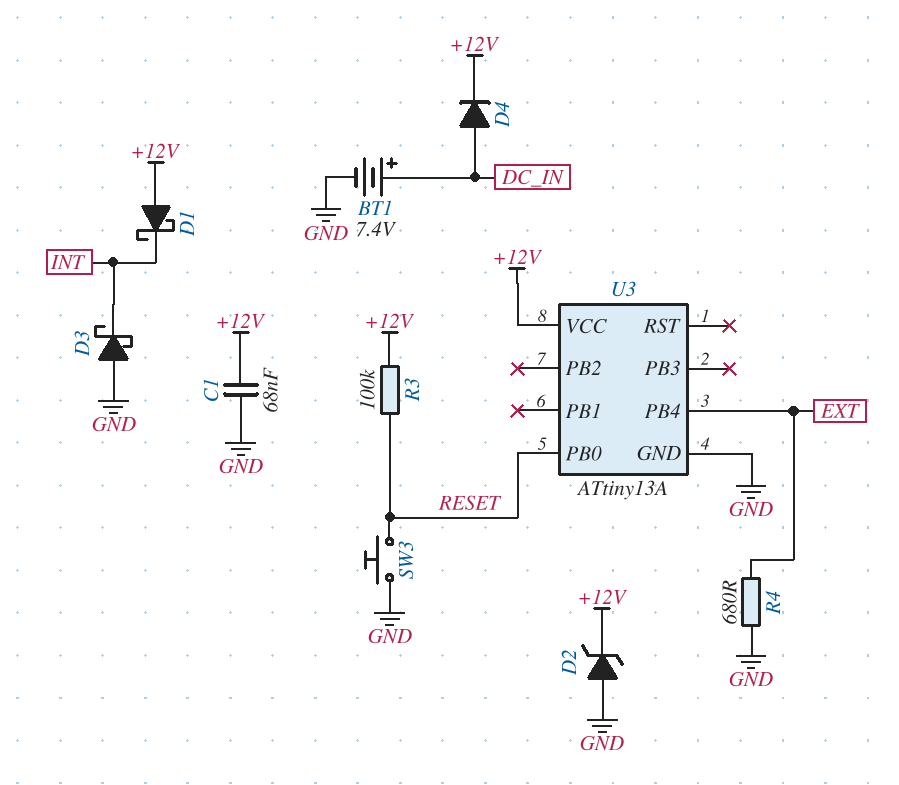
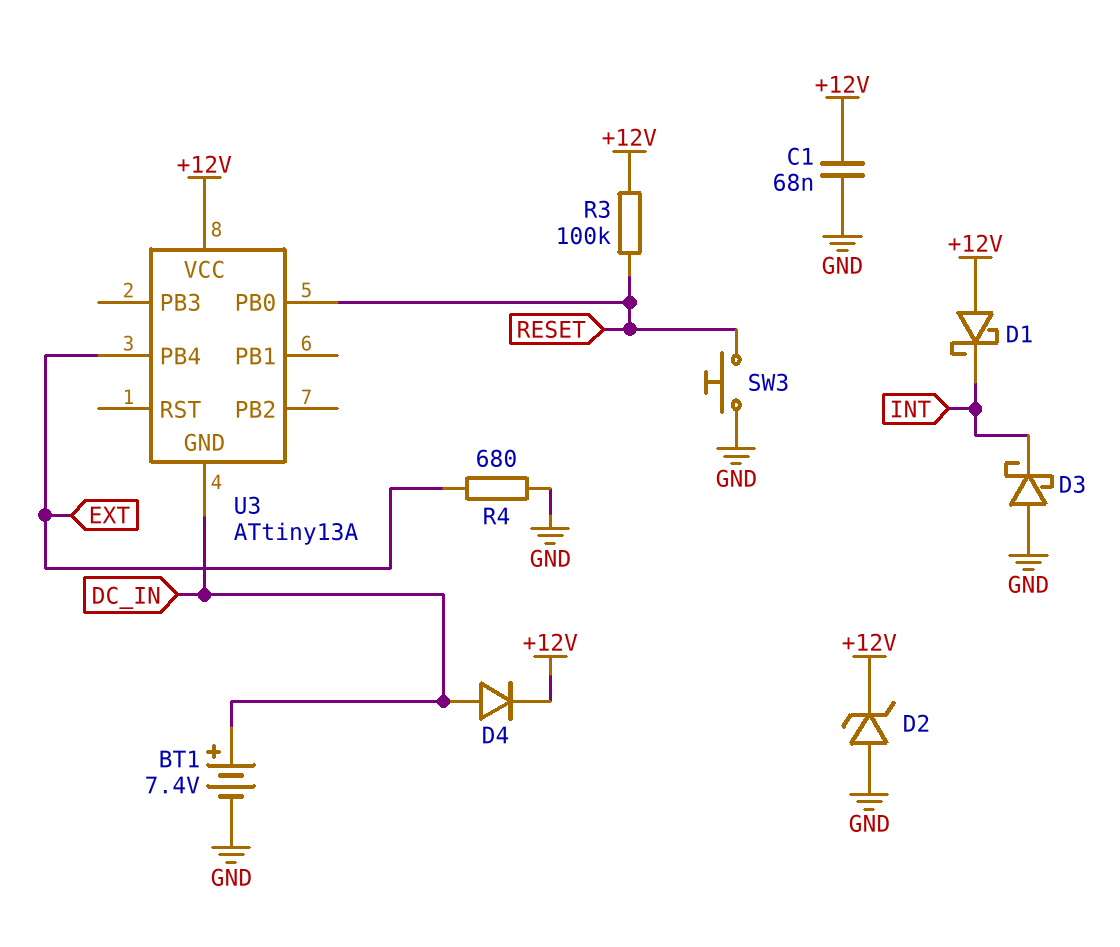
U3 pin GND: GND -> DC_IN

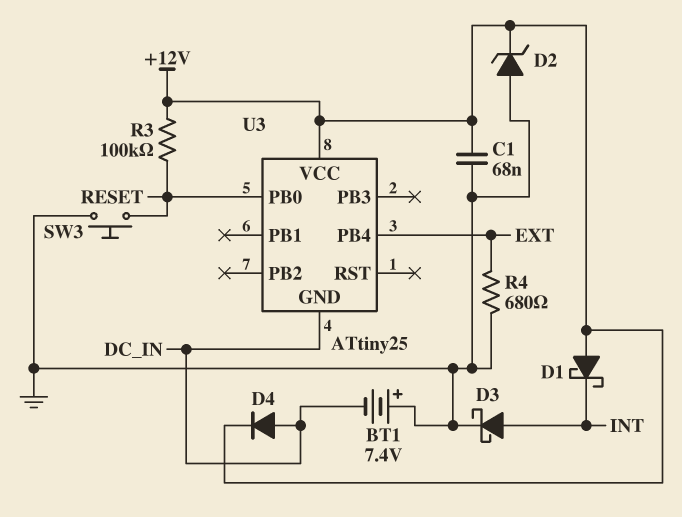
BT1: 7.4V (plus DC_IN, minus GND) -> 7.4V (plus GND, minus DC_IN)
D3: schottky (A GND, K INT) -> schottky (A INT, K GND)
U3: ATtiny13A -> ATtiny25

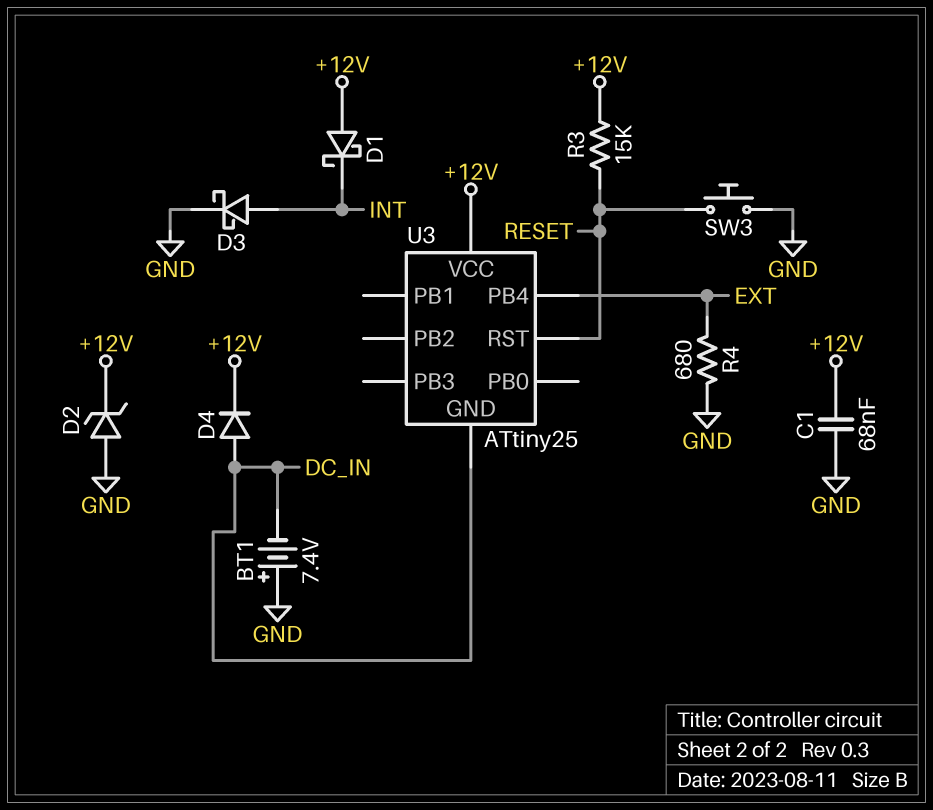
R3: 100k (+12V, RESET) -> 15k (+12V, RESET)
U3 pin PB0: RESET -> none
U3 pin RST: none -> RESET

